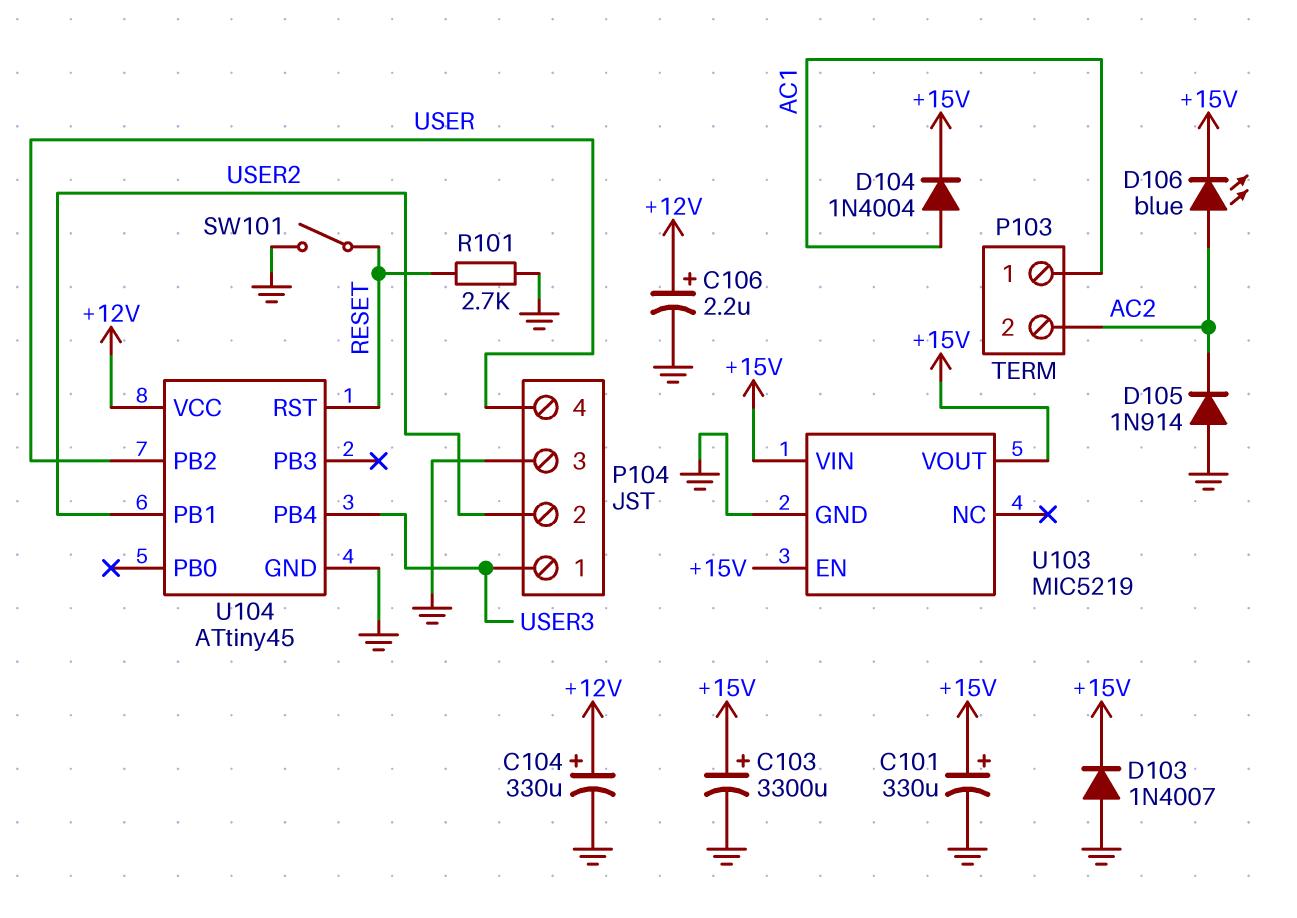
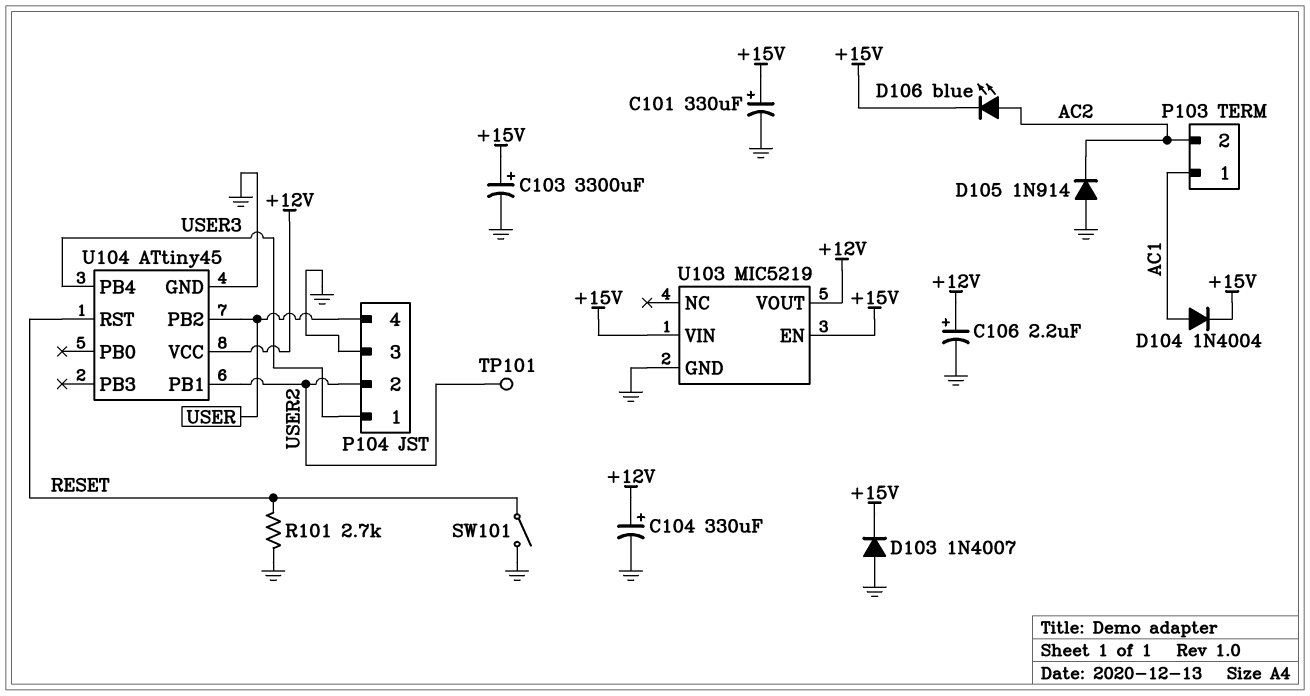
TP101: none -> test point (USER2)
U103 pin VOUT: +15V -> +12V

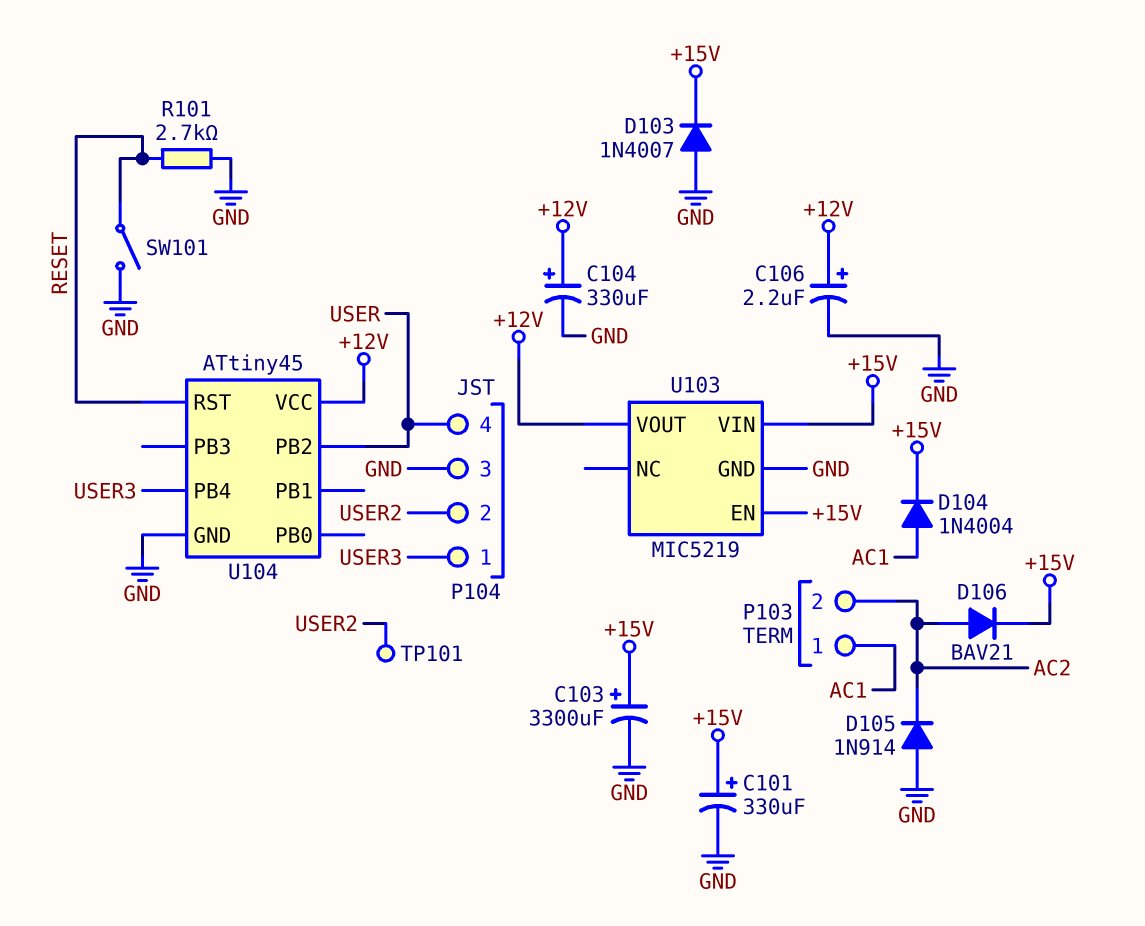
D106: LED blue (A AC2, K +15V) -> diode BAV21 (A AC2, K +15V)
U104 pin PB1: USER2 -> none

